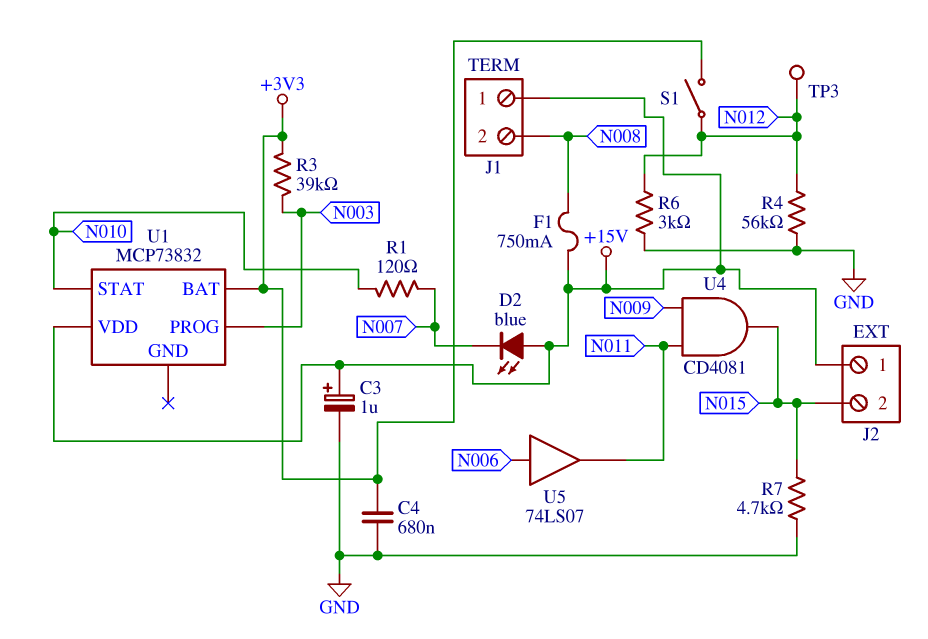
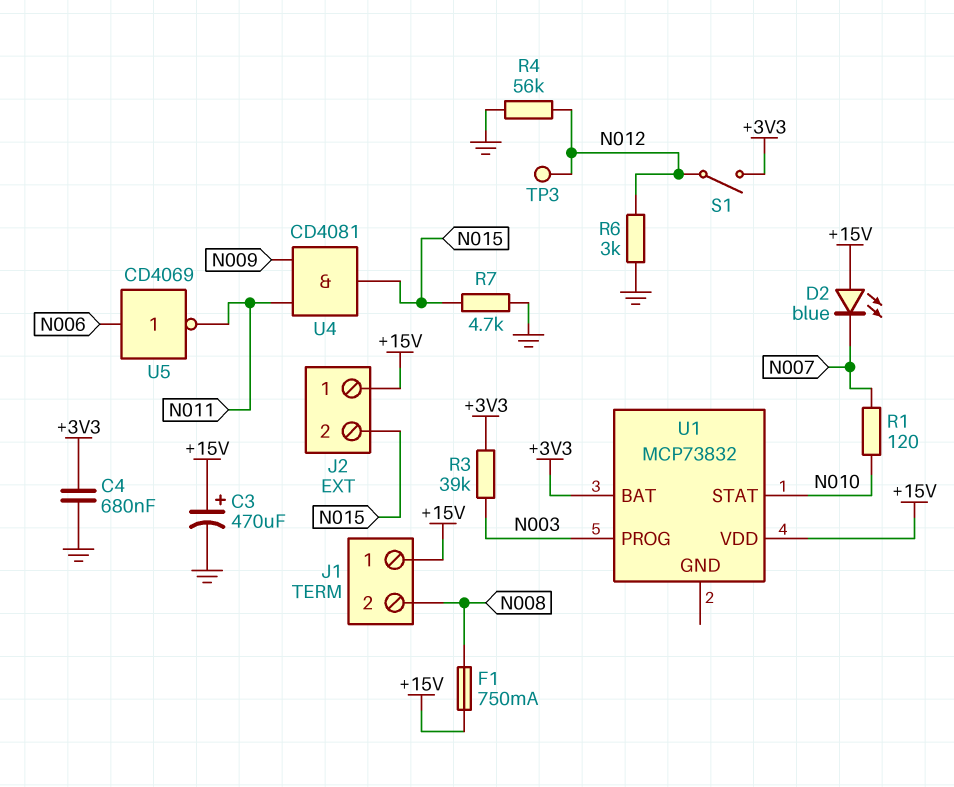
C3: 1uF (plus +15V, minus GND) -> 470uF (plus +15V, minus GND)
U5: buffer 74LS07 (in N006, out N011) -> NOT CD4069 (in N006, out N011)

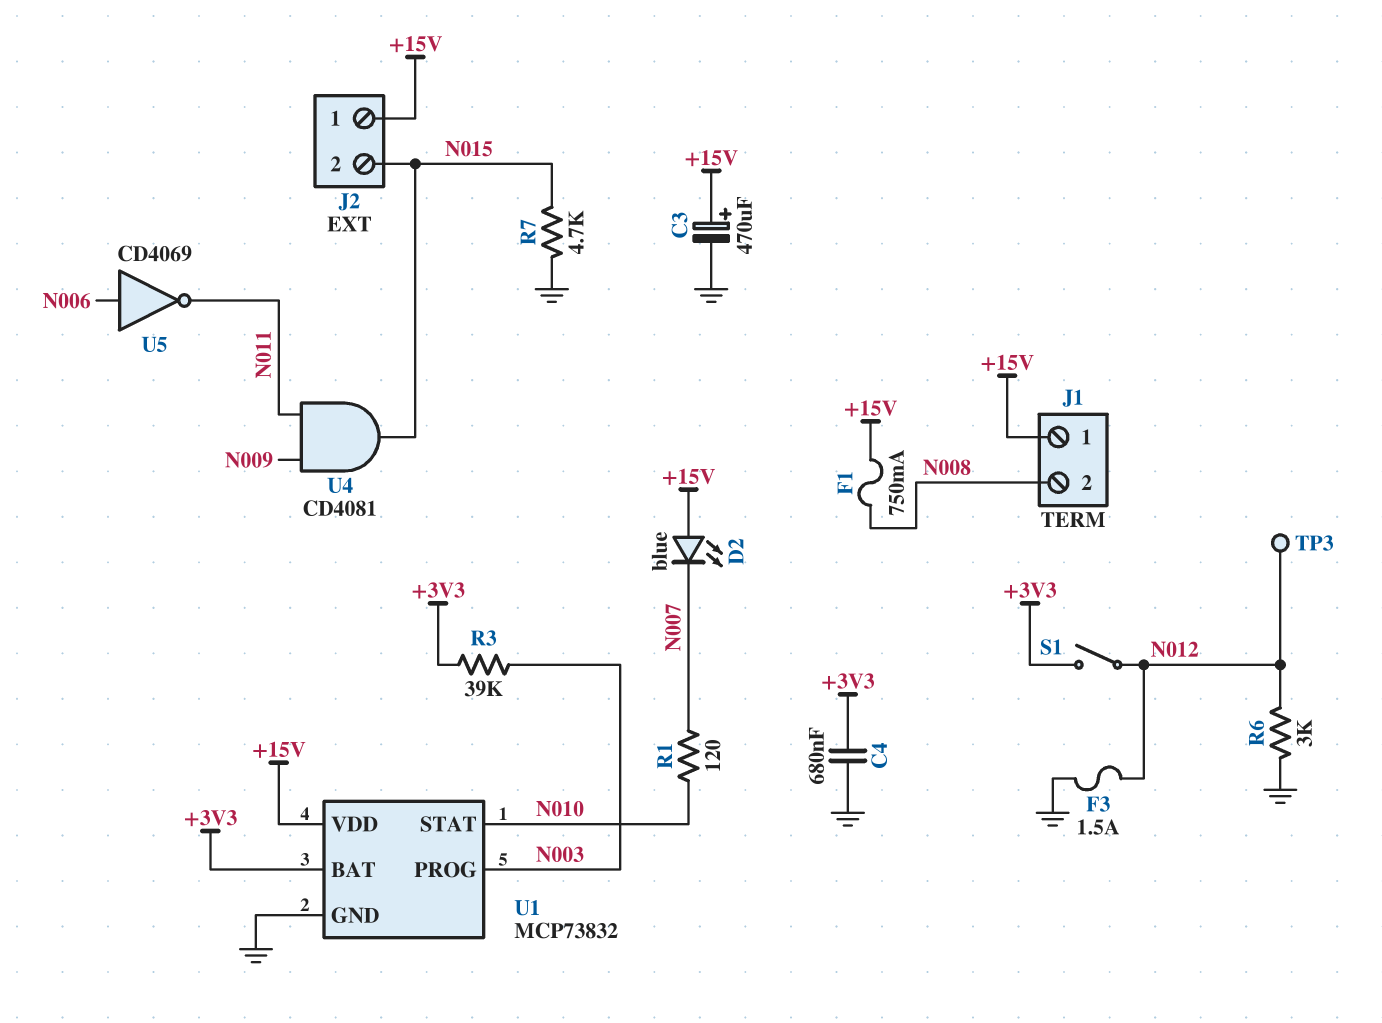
F3: none -> 1.5A (GND, N012)
R4: 56k (GND, N012) -> none
U1 pin GND: none -> GND

